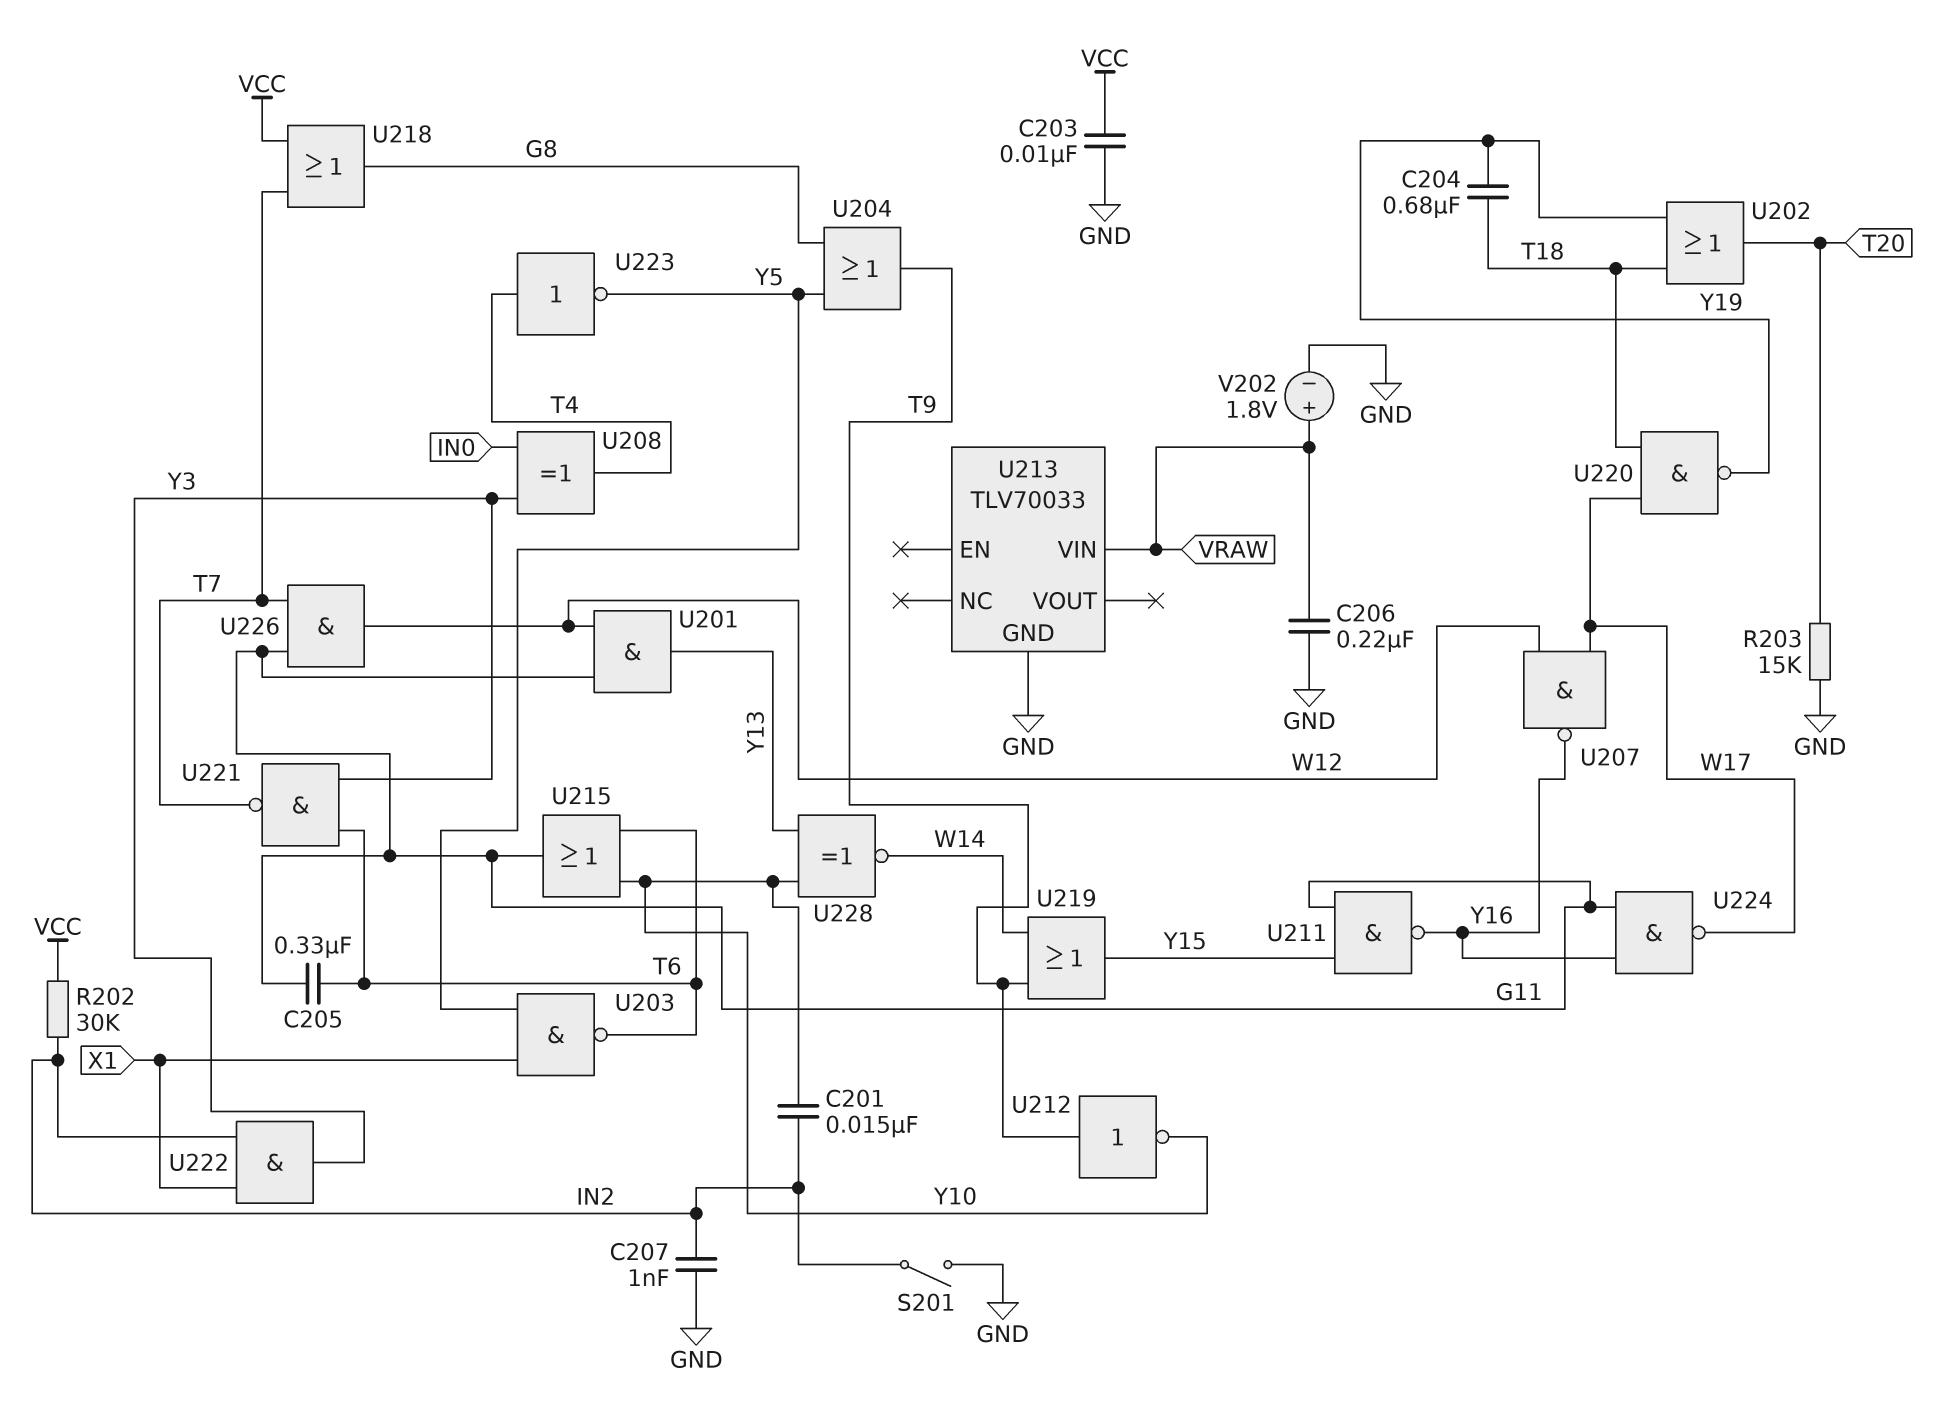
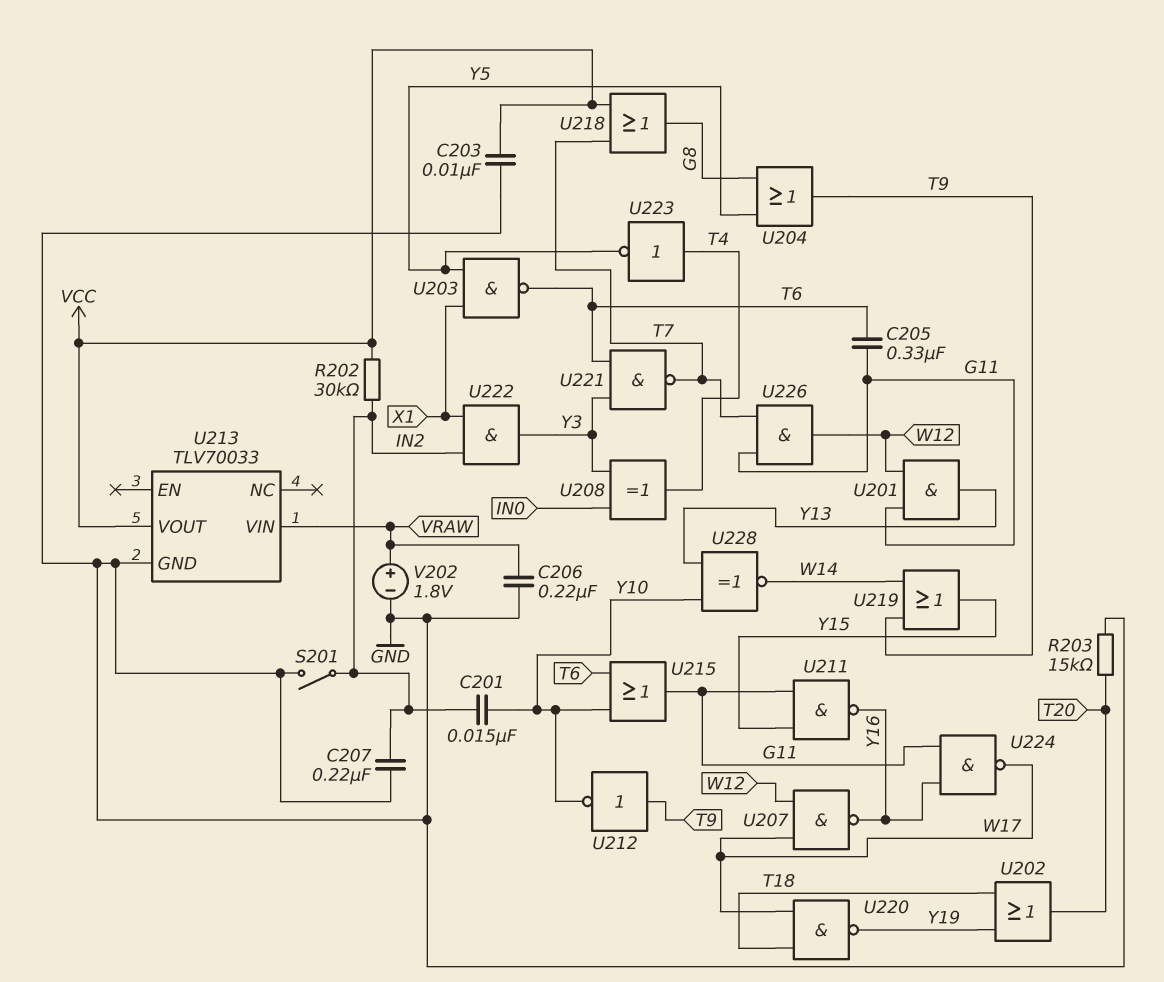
C204: 680nF (T18, Y19) -> none
C207: 1nF (GND, IN2) -> 220nF (GND, IN2)
U213 pin VOUT: none -> VCC

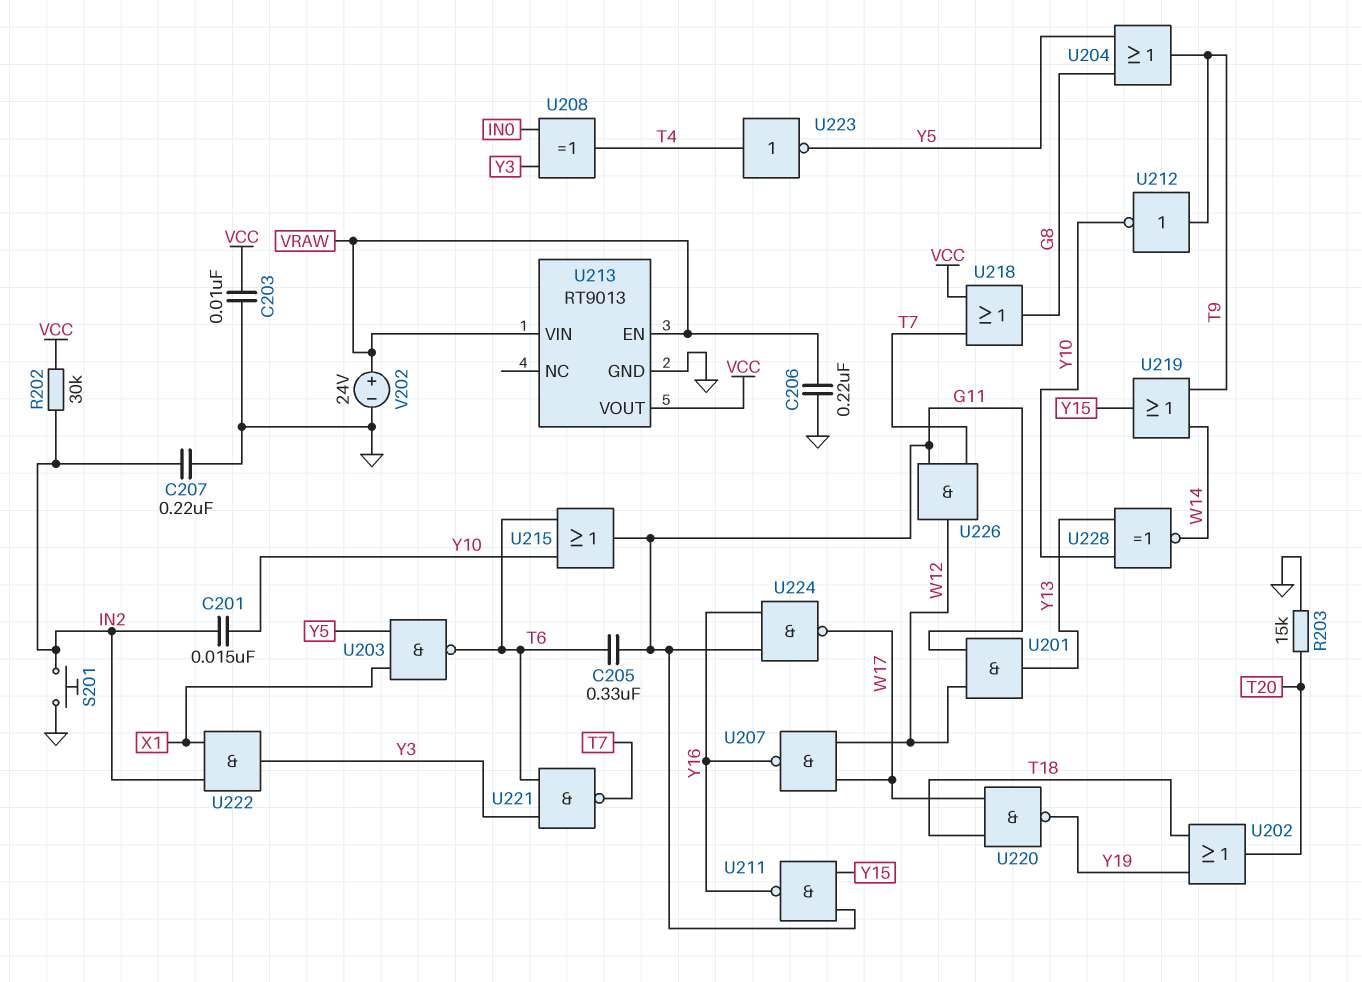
S201: switch (GND, IN2) -> button (GND, IN2)
U213: TLV70033 -> RT9013
U213 pin EN: none -> VRAW
V202: 1.8V (plus VRAW, minus GND) -> 24V (plus VRAW, minus GND)

